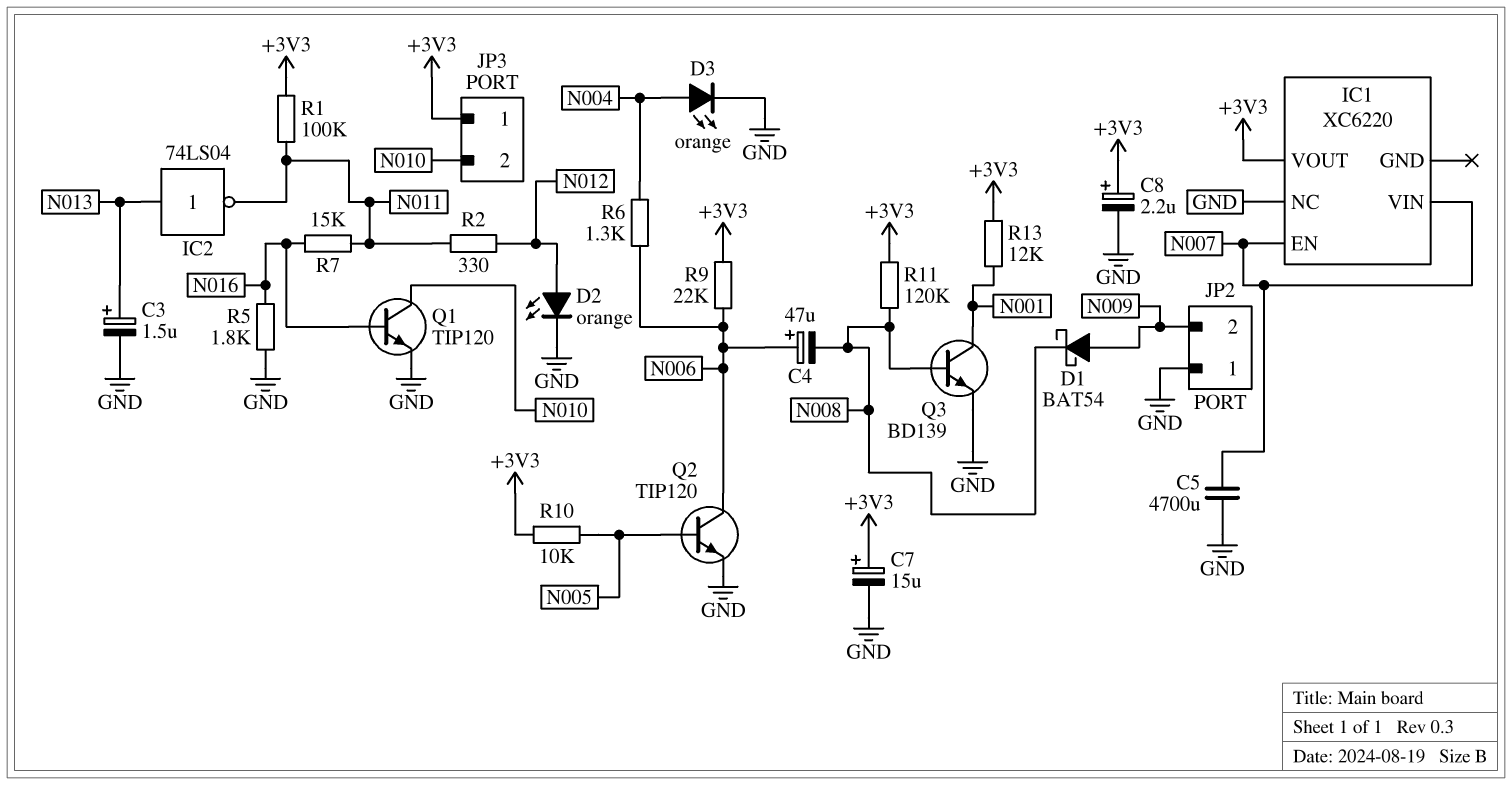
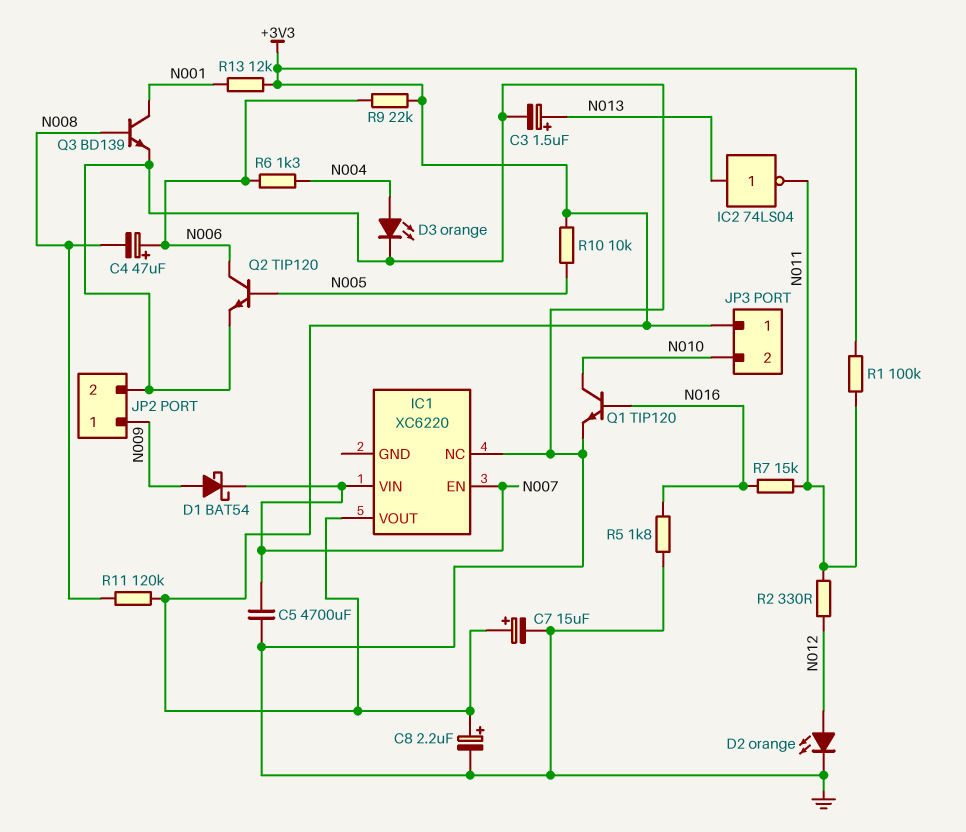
D1: schottky BAT54 (A N009, K N008) -> schottky BAT54 (A N009, K N007)
JP2 pin 1: GND -> N009
JP2 pin 2: N009 -> GND

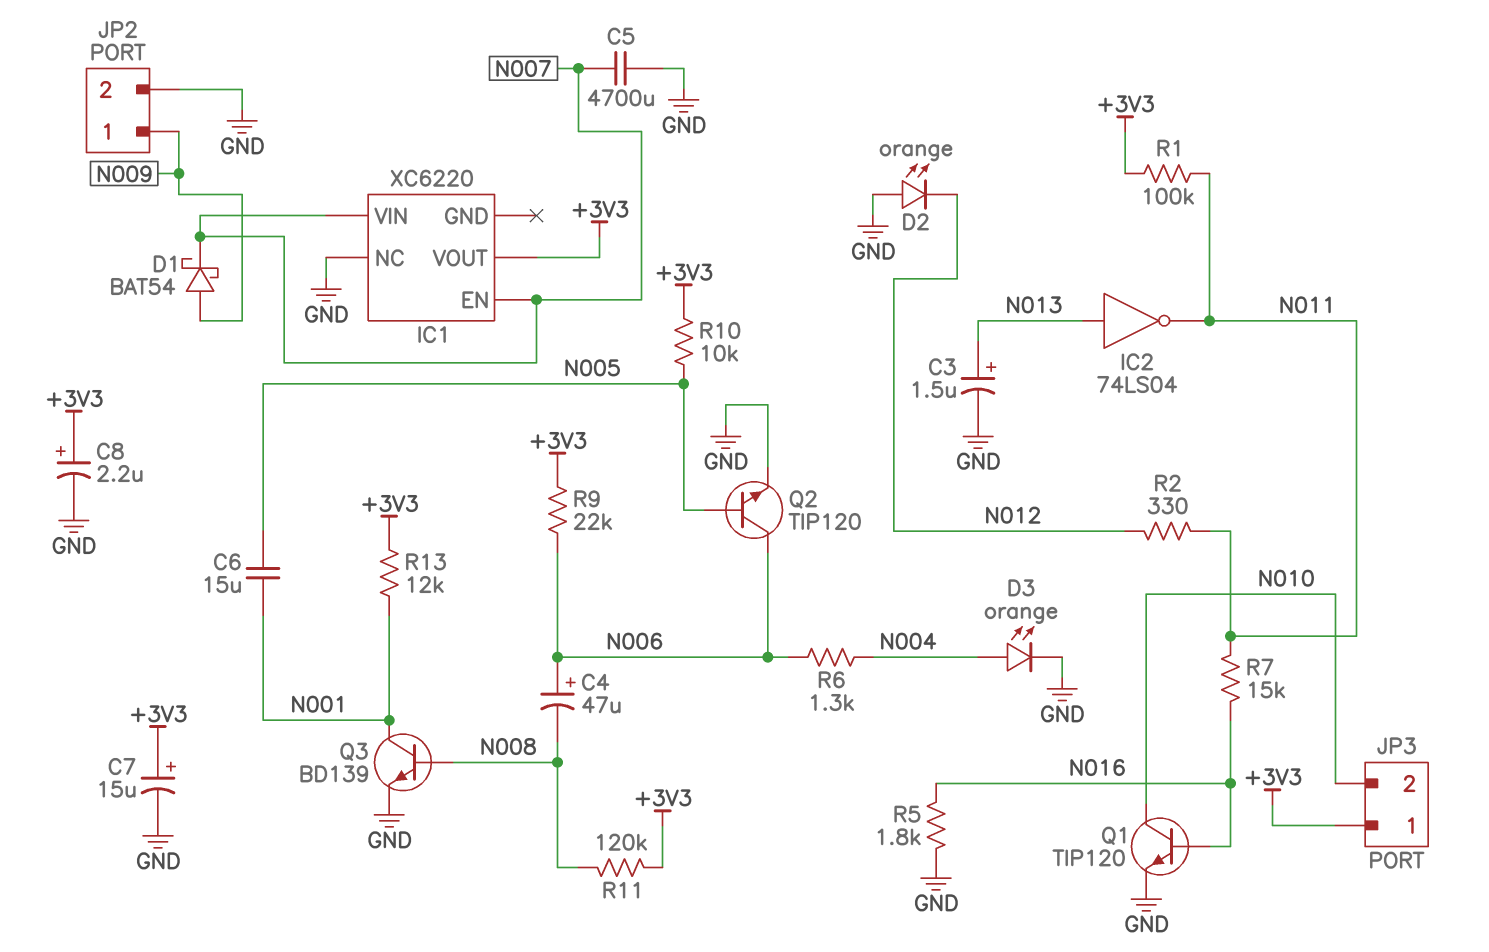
C6: none -> 15uF (N001, N005)
D2: LED orange (A N012, K GND) -> LED orange (A GND, K N012)

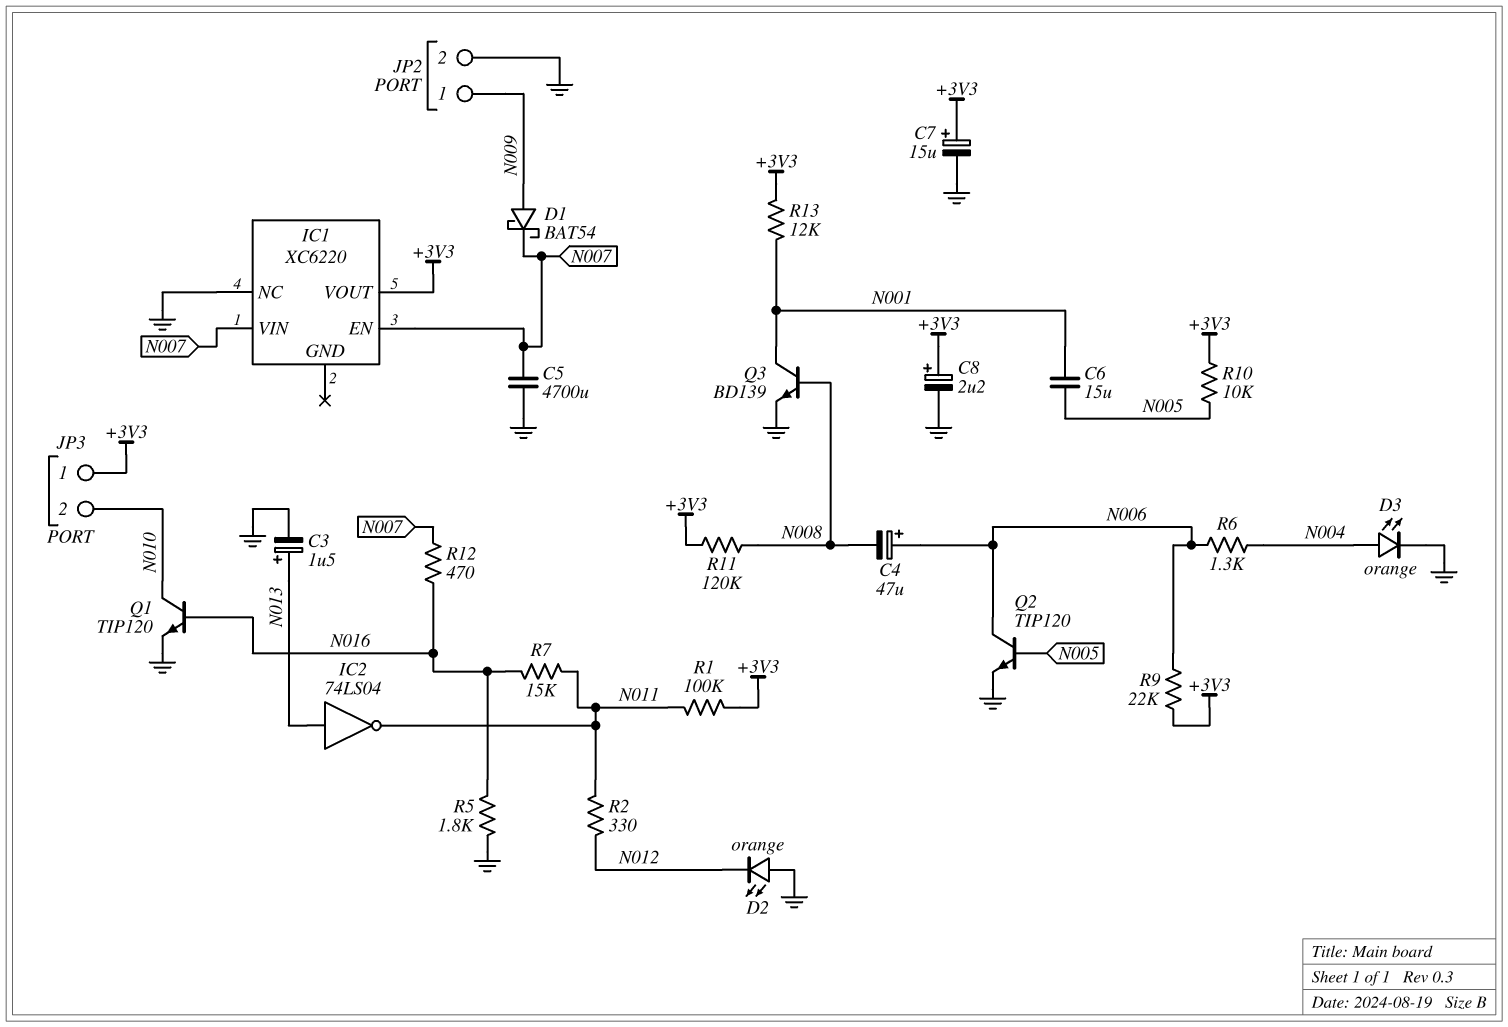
R12: none -> 470 (N007, N016)

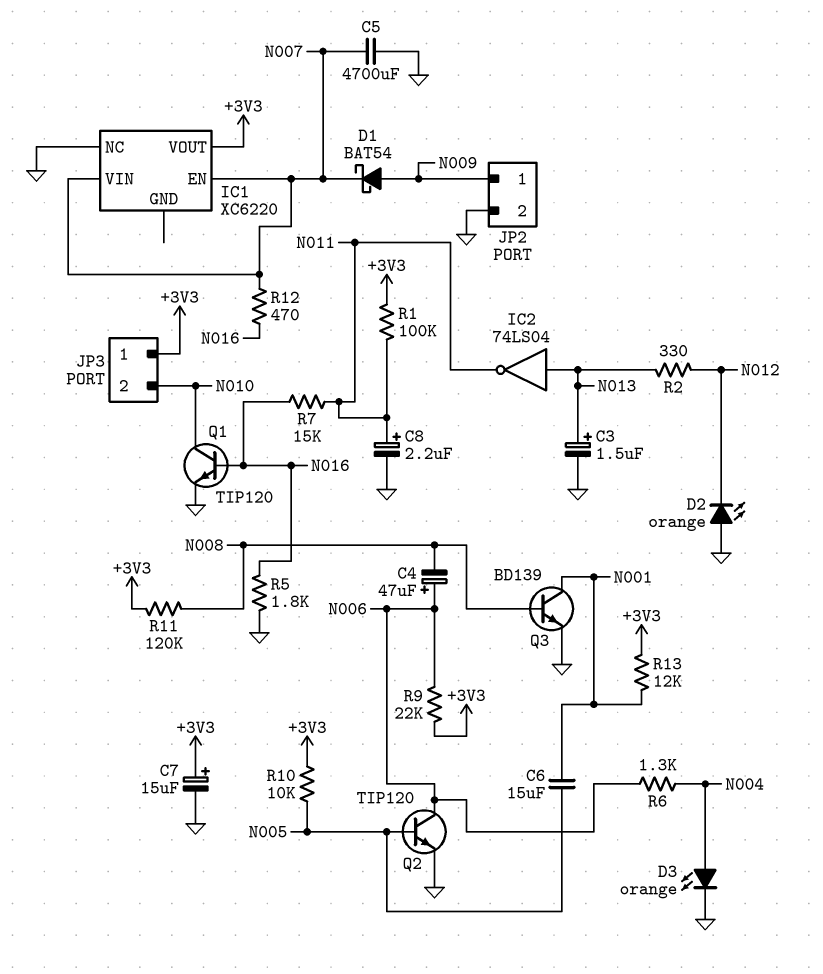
C8: 2.2uF (plus +3V3, minus GND) -> 2.2uF (plus N011, minus GND)
R2: 330 (N011, N012) -> 330 (N012, N013)

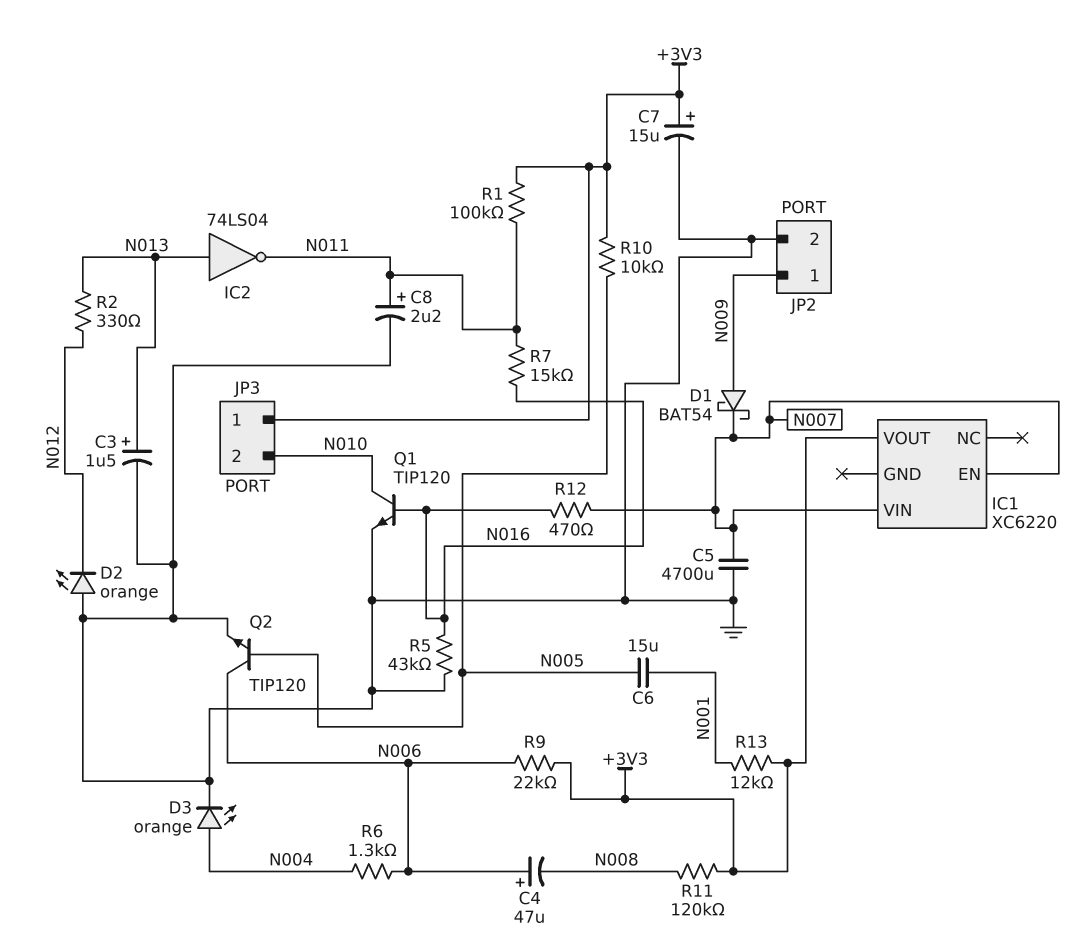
IC1 pin NC: GND -> none
Q3: NPN BD139 (B N008, C N001, E GND) -> none
R5: 1.8k (GND, N016) -> 43k (GND, N016)

